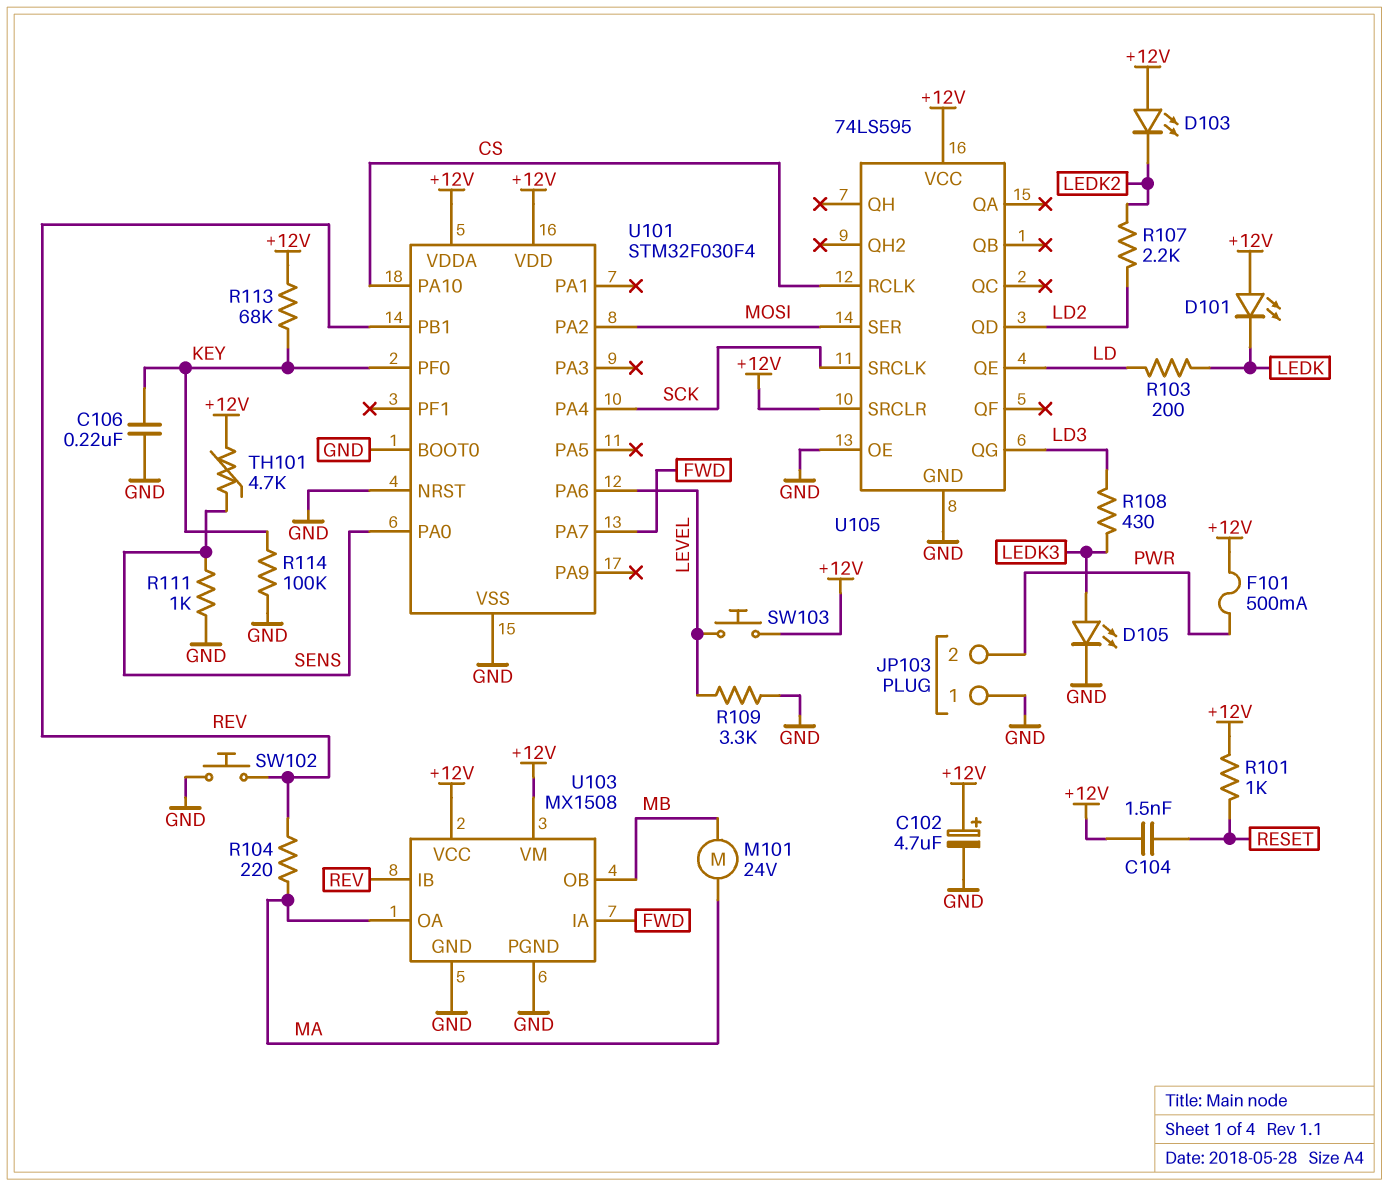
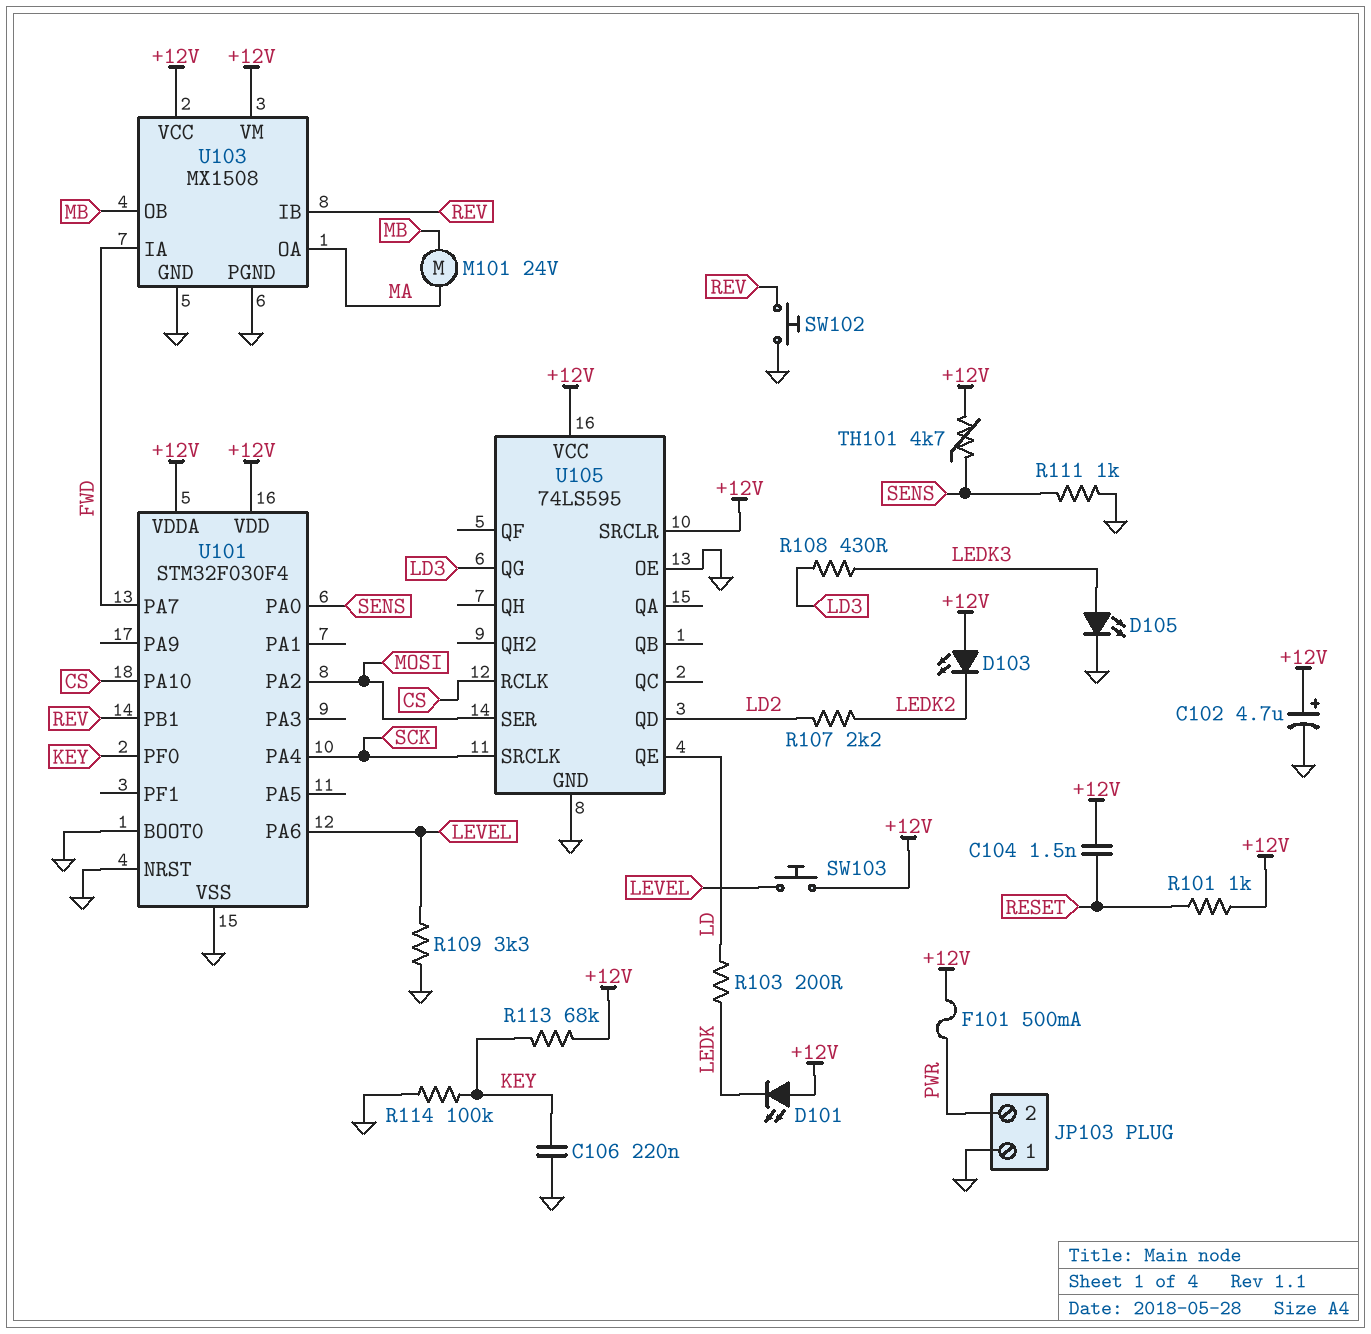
R104: 220 (MA, REV) -> none

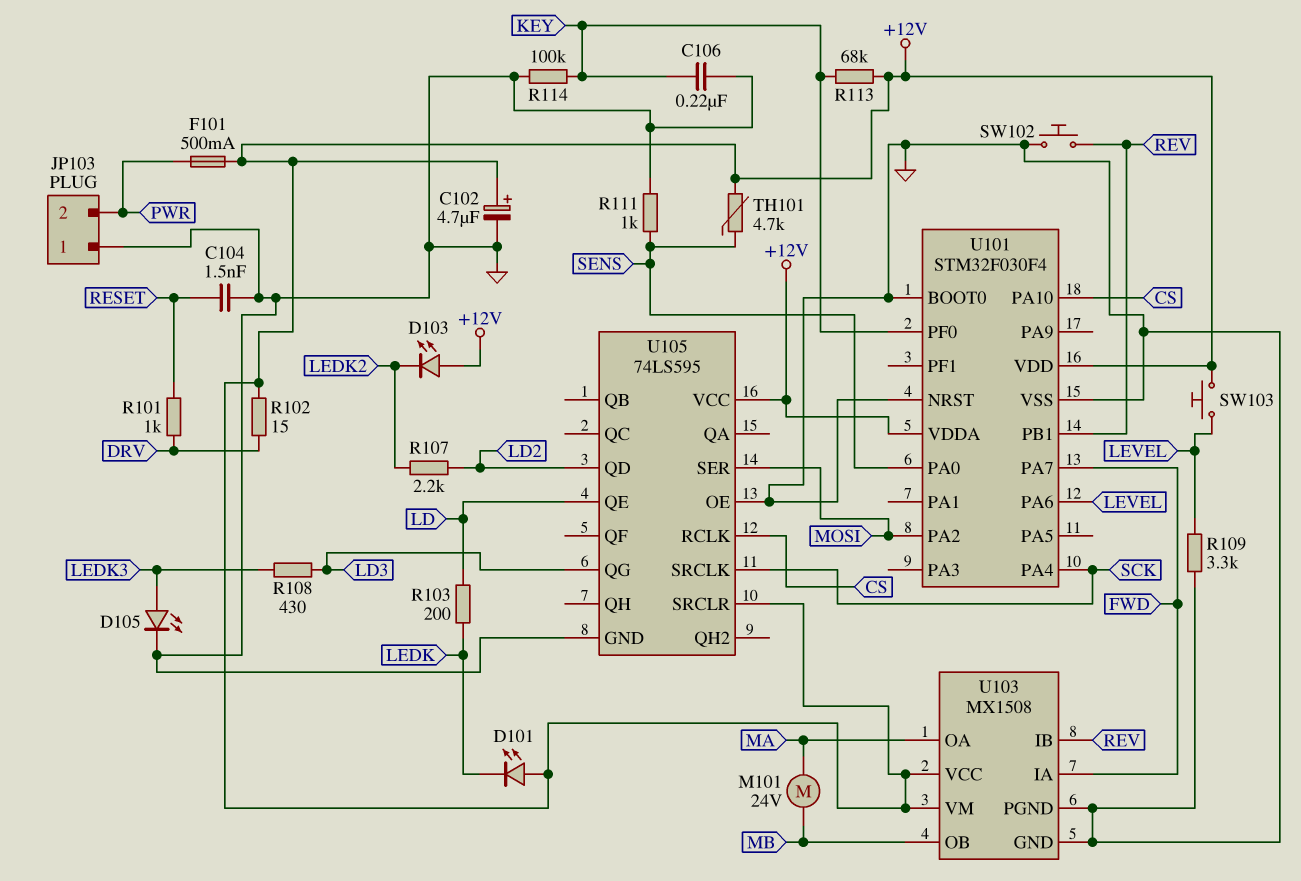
C104: 1.5nF (+12V, RESET) -> 1.5nF (GND, RESET)
R101: 1k (+12V, RESET) -> 1k (DRV, RESET)
R102: none -> 15 (+12V, DRV)

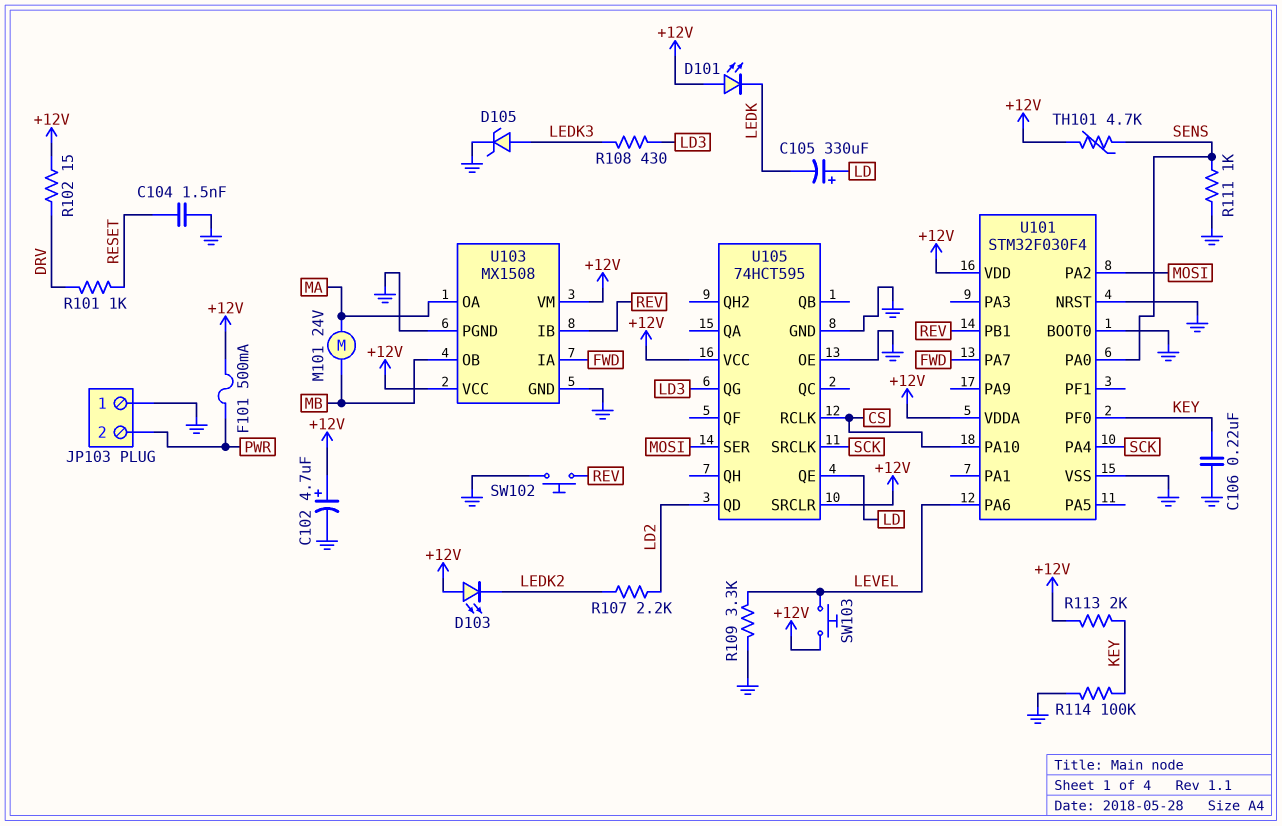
C105: none -> 330uF (plus LD, minus LEDK)
D105: LED (A LEDK3, K GND) -> zener (A LEDK3, K GND)
R103: 200 (LD, LEDK) -> none
R113: 68k (+12V, KEY) -> 2k (+12V, KEY)
U105: 74LS595 -> 74HCT595

